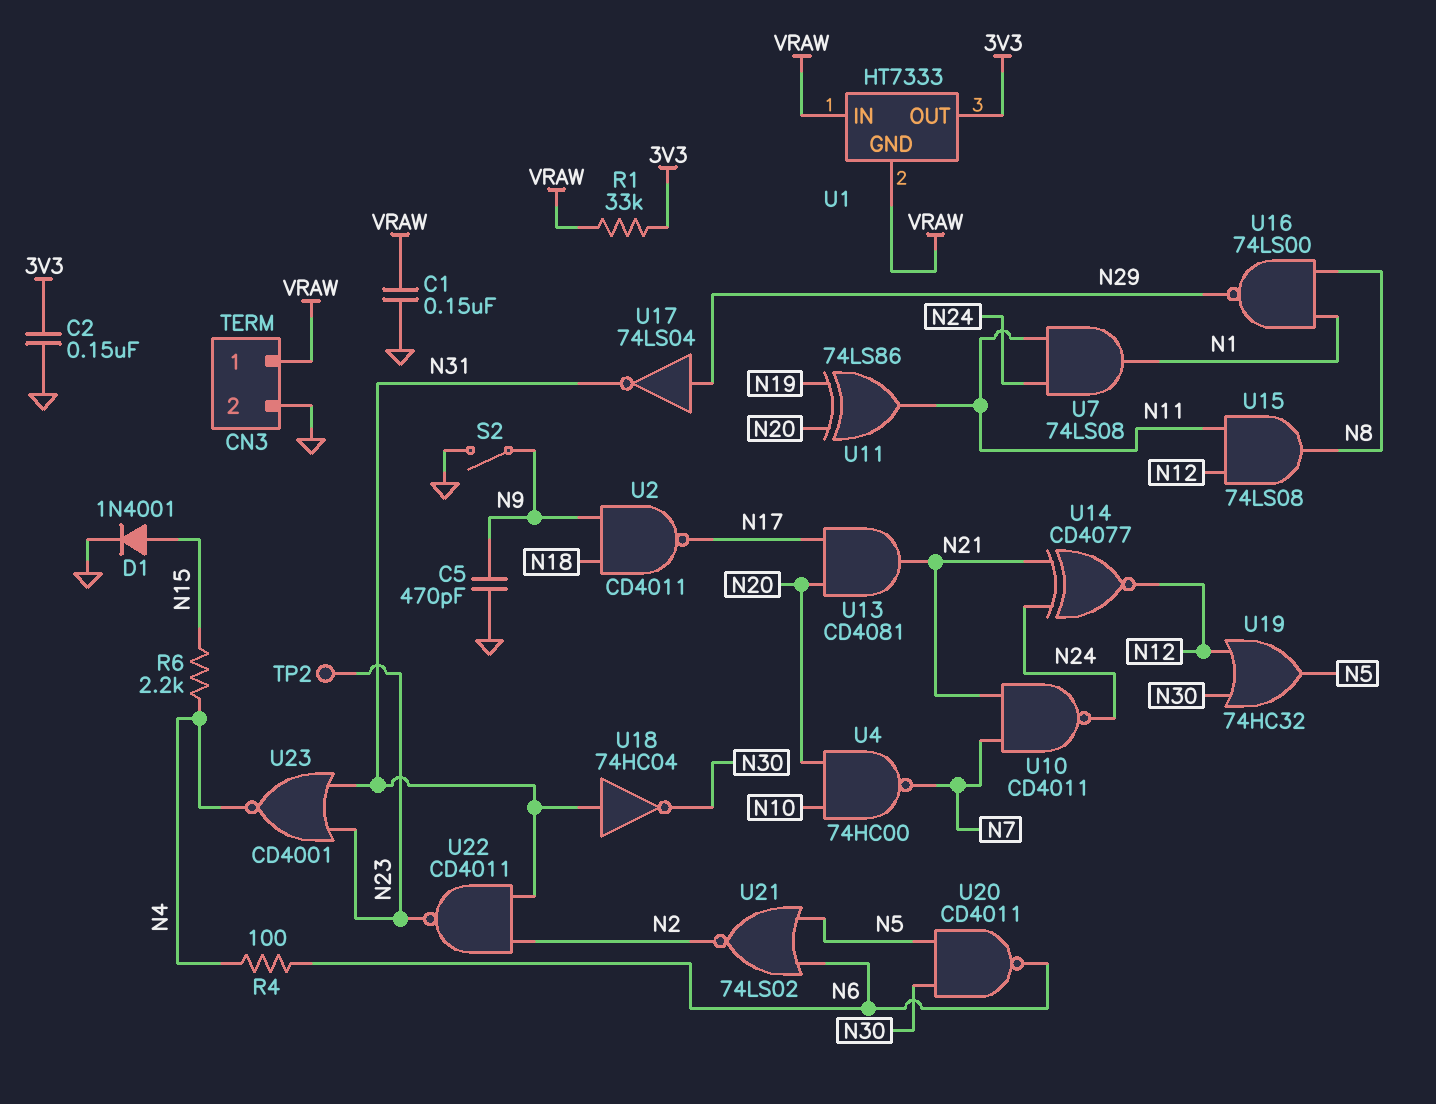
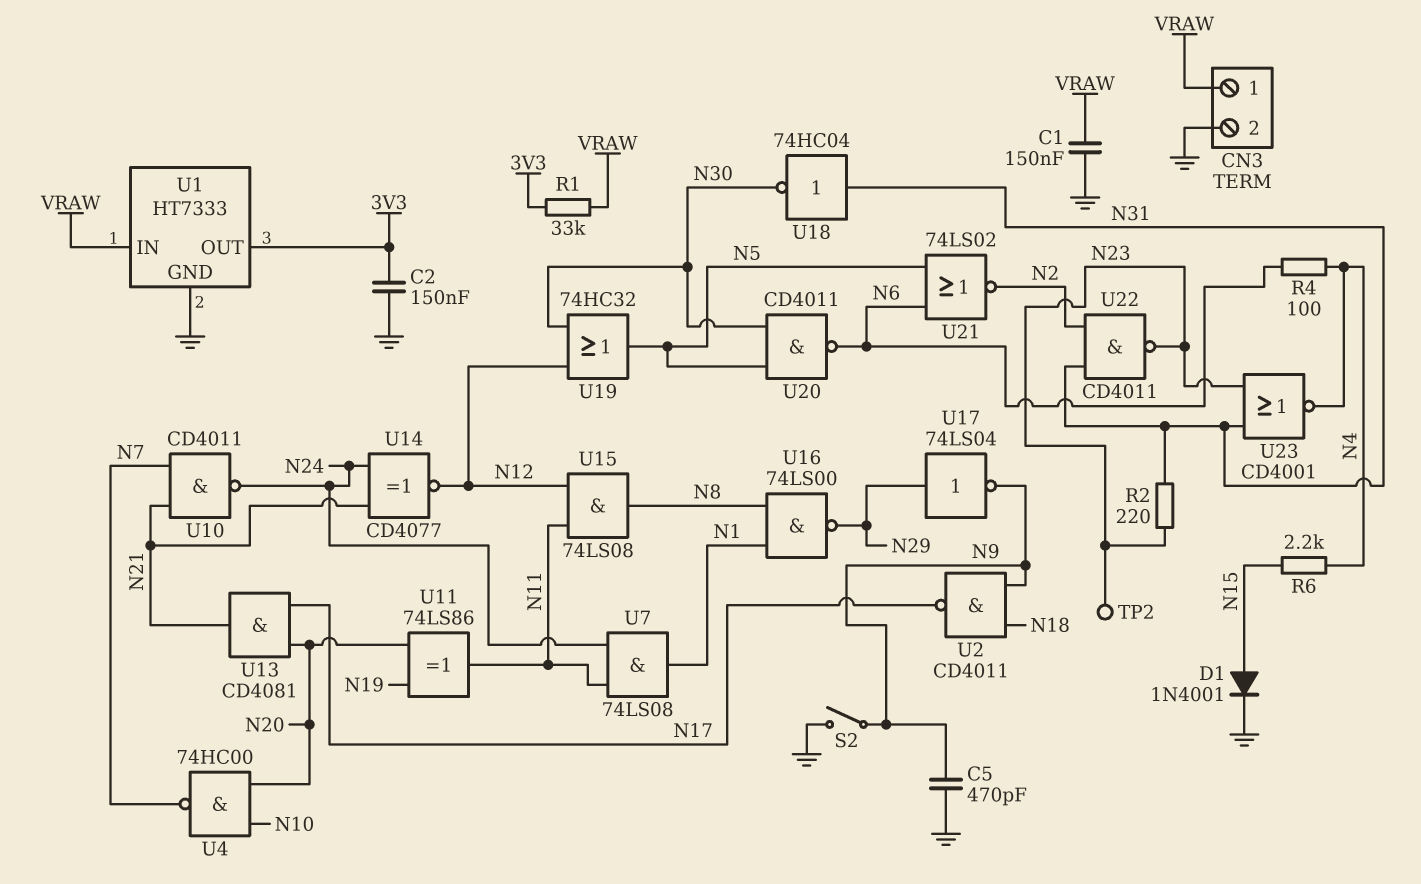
R2: none -> 220 (N23, N31)
U1 pin GND: VRAW -> GND
U17: NOT 74LS04 (in N29, out N31) -> NOT 74LS04 (in N29, out N9)

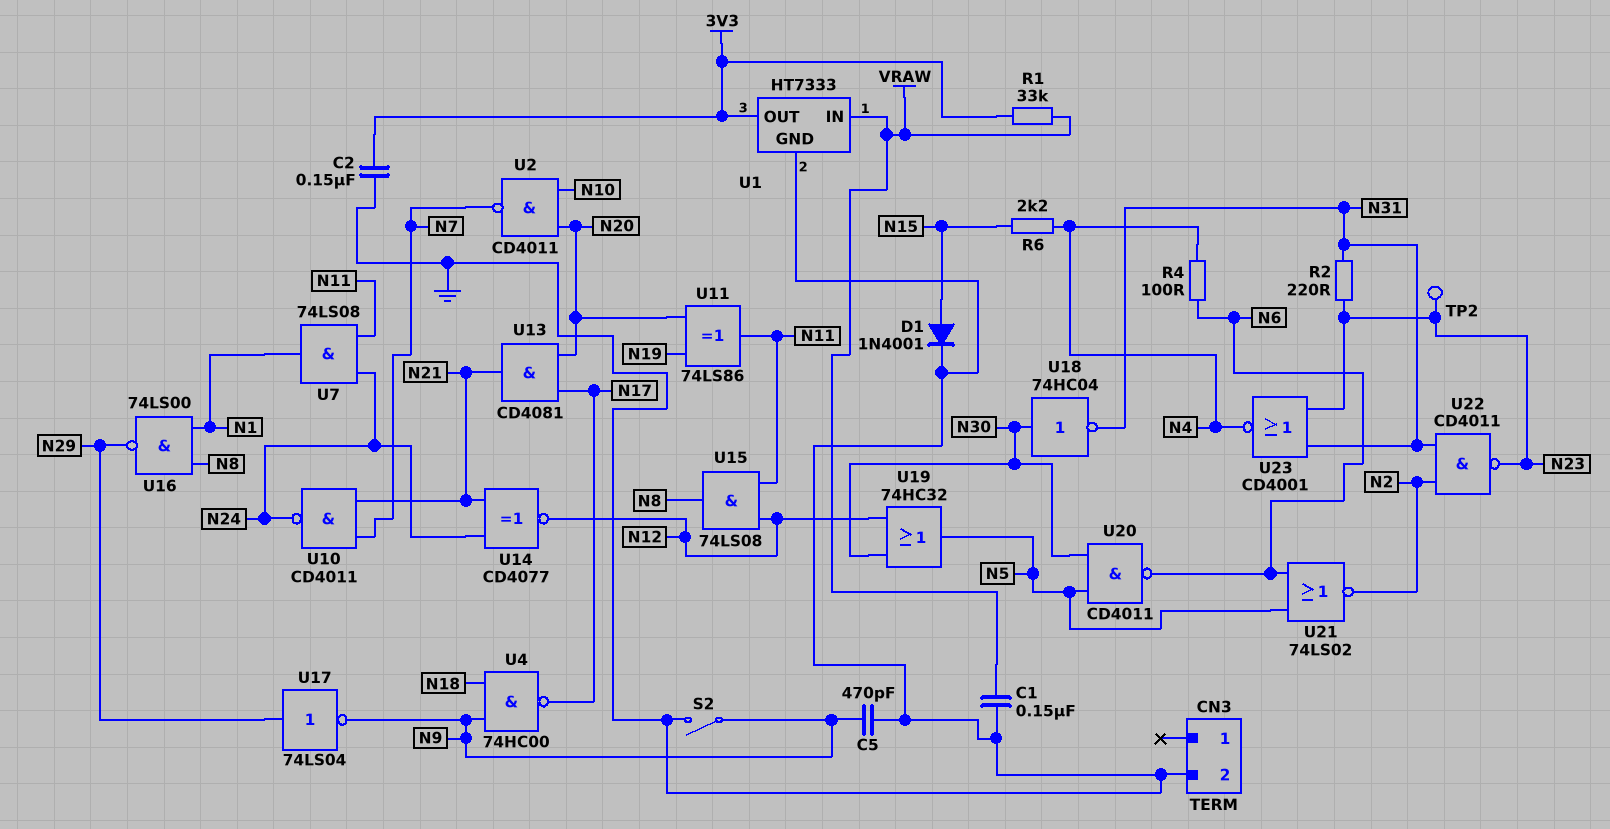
CN3 pin 1: VRAW -> none
U2: NAND CD4011 (in N9, in N18, out N17) -> NAND CD4011 (in N10, in N20, out N7)
U4: NAND 74HC00 (in N10, in N20, out N7) -> NAND 74HC00 (in N9, in N18, out N17)
U18: NOT 74HC04 (in N31, out N30) -> NOT 74HC04 (in N30, out N31)

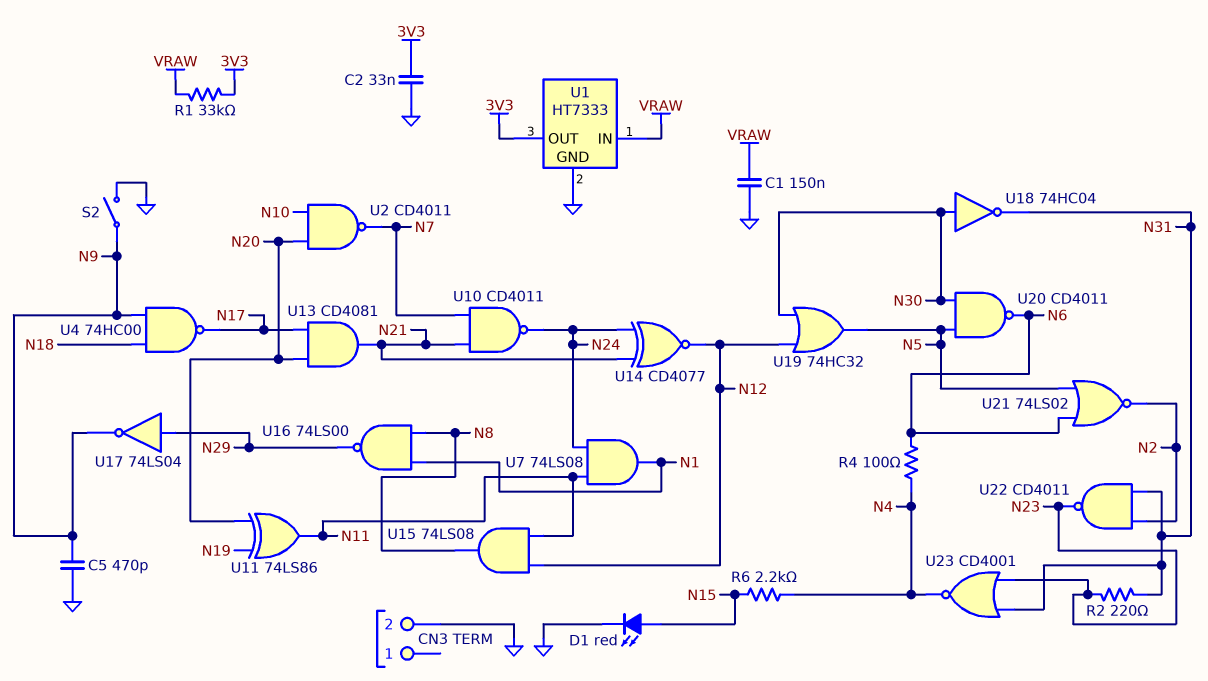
C2: 150nF (3V3, GND) -> 33nF (3V3, GND)
D1: diode 1N4001 (A N15, K GND) -> LED red (A N15, K GND)
TP2: test point (N23) -> none

